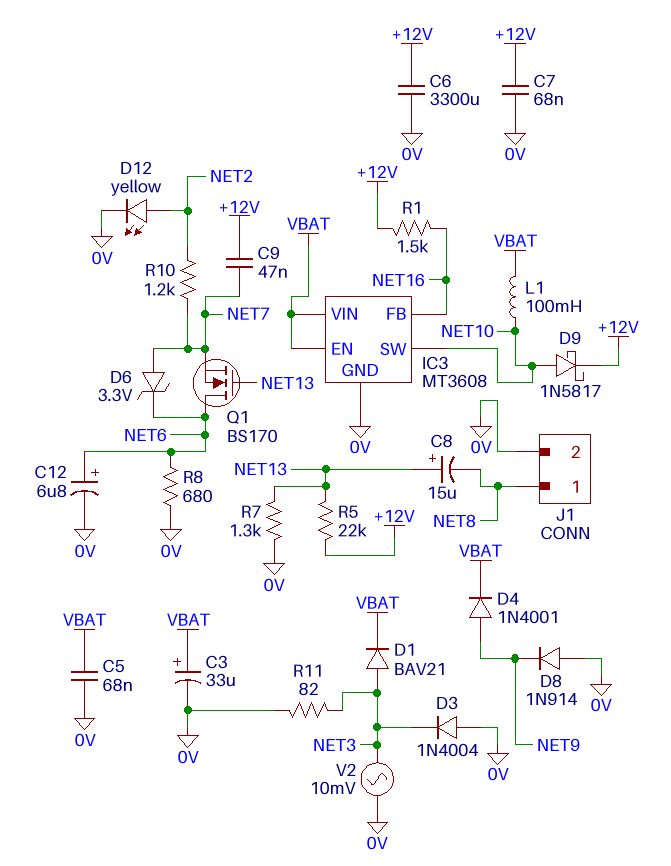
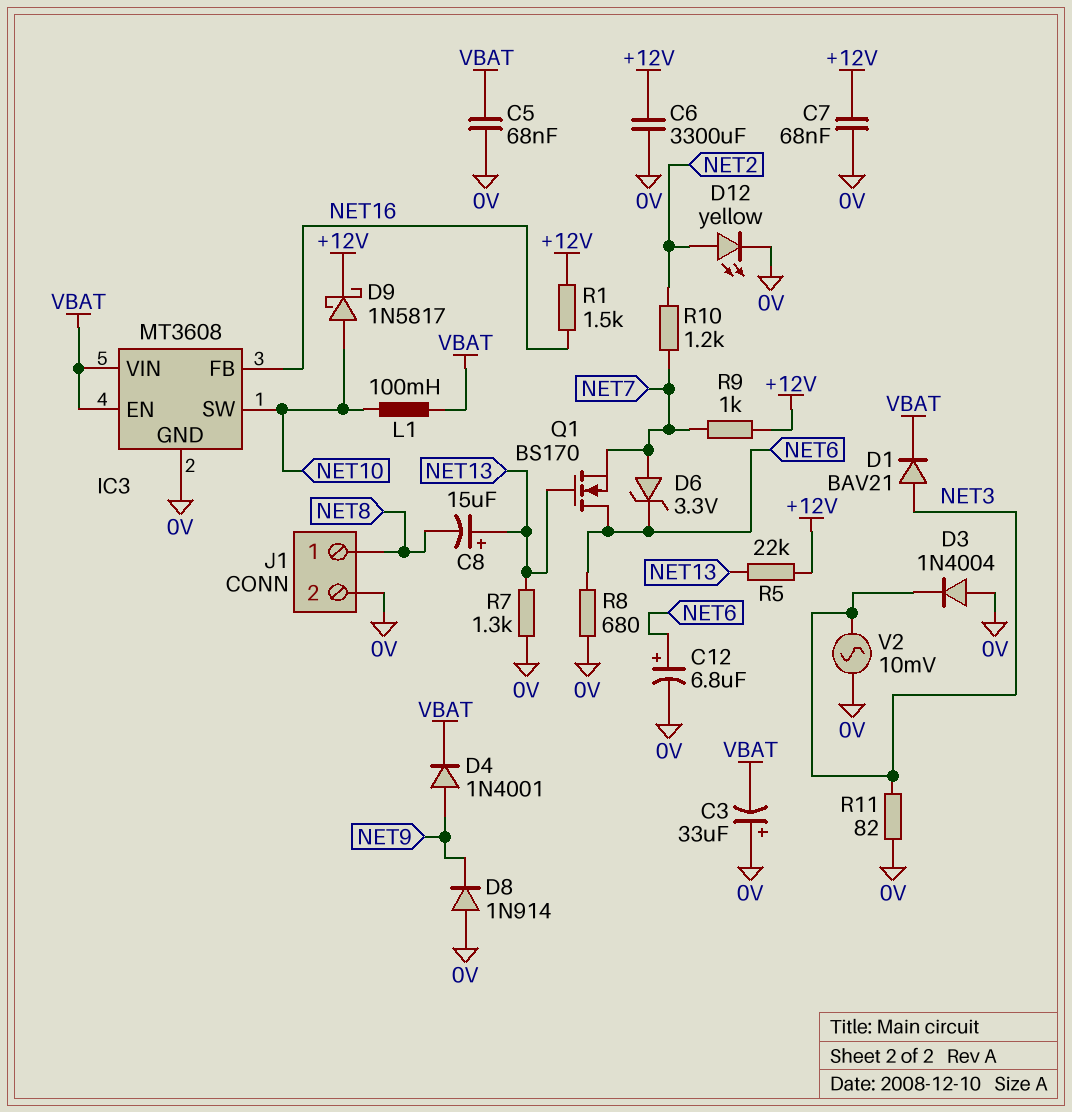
C3: 33uF (plus VBAT, minus 0V) -> 33uF (plus 0V, minus VBAT)
C9: 47nF (+12V, NET7) -> none
R9: none -> 1k (+12V, NET7)

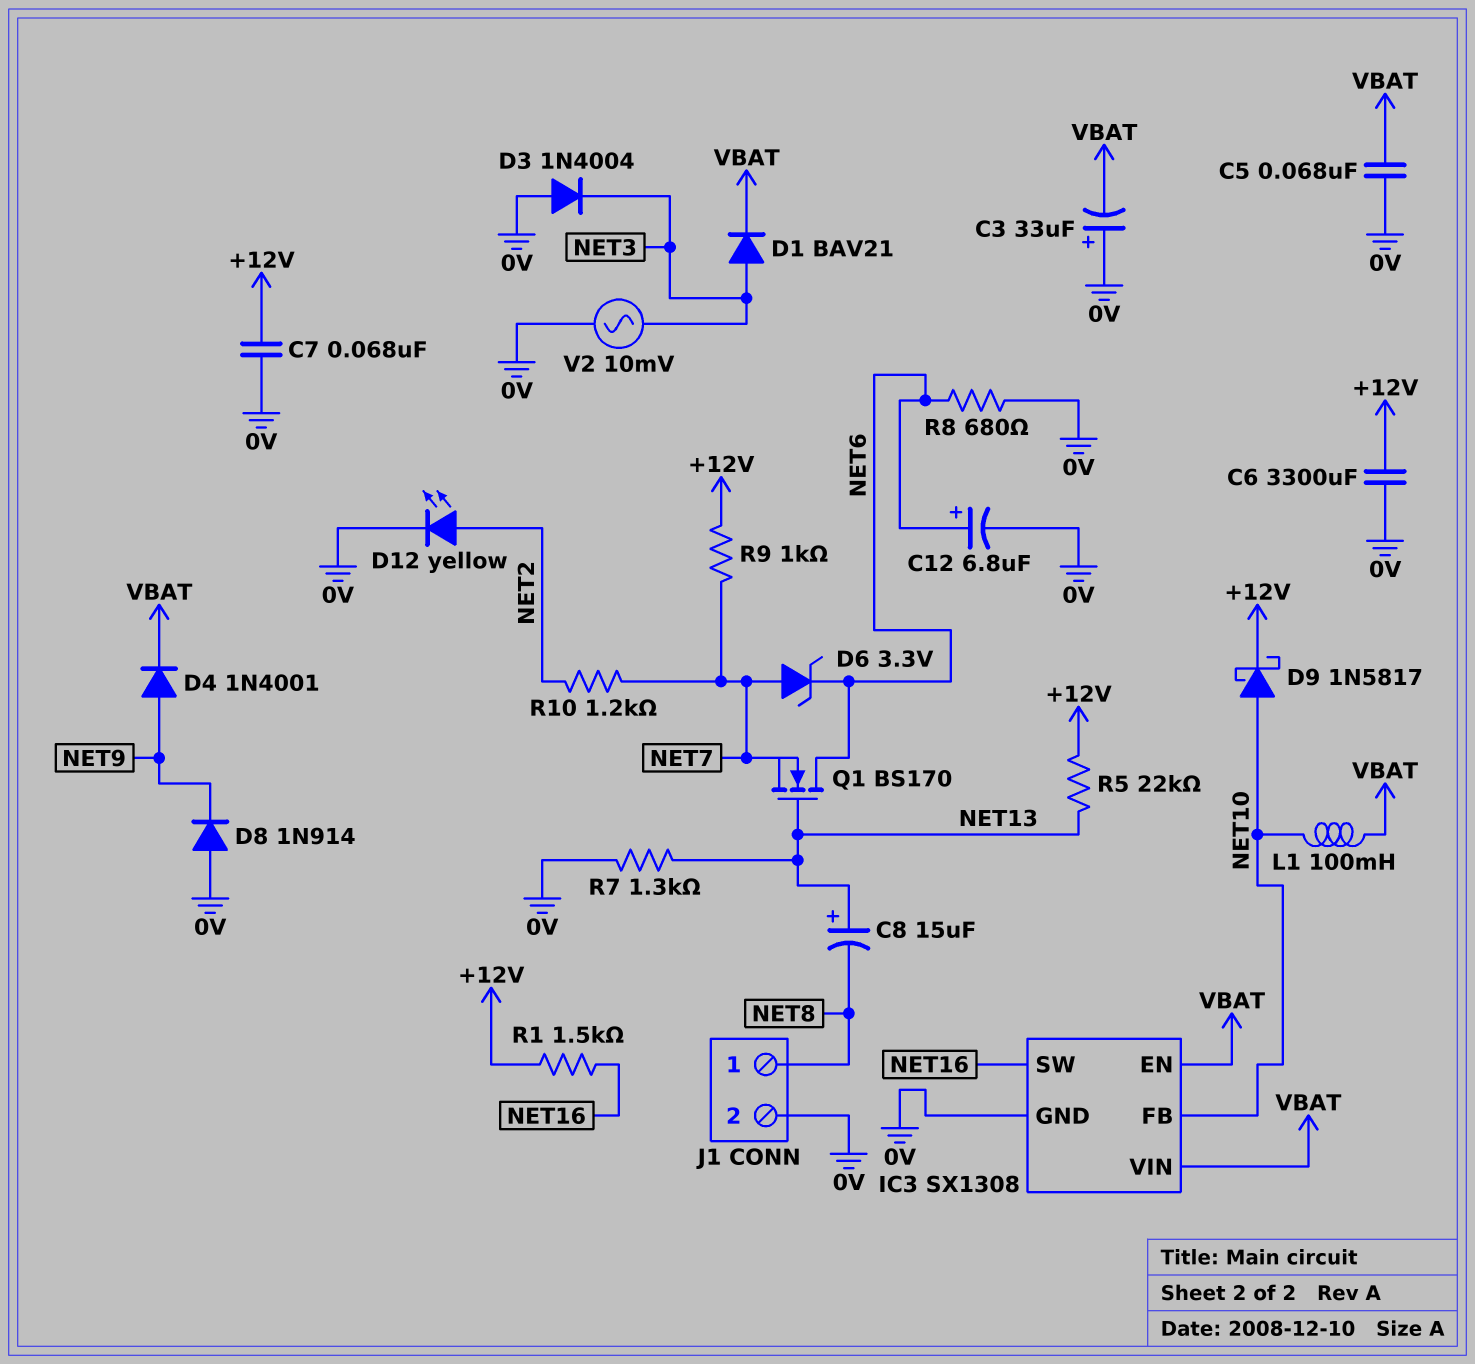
IC3: MT3608 -> SX1308
IC3 pin FB: NET16 -> NET10
IC3 pin SW: NET10 -> NET16
R11: 82 (0V, NET3) -> none

